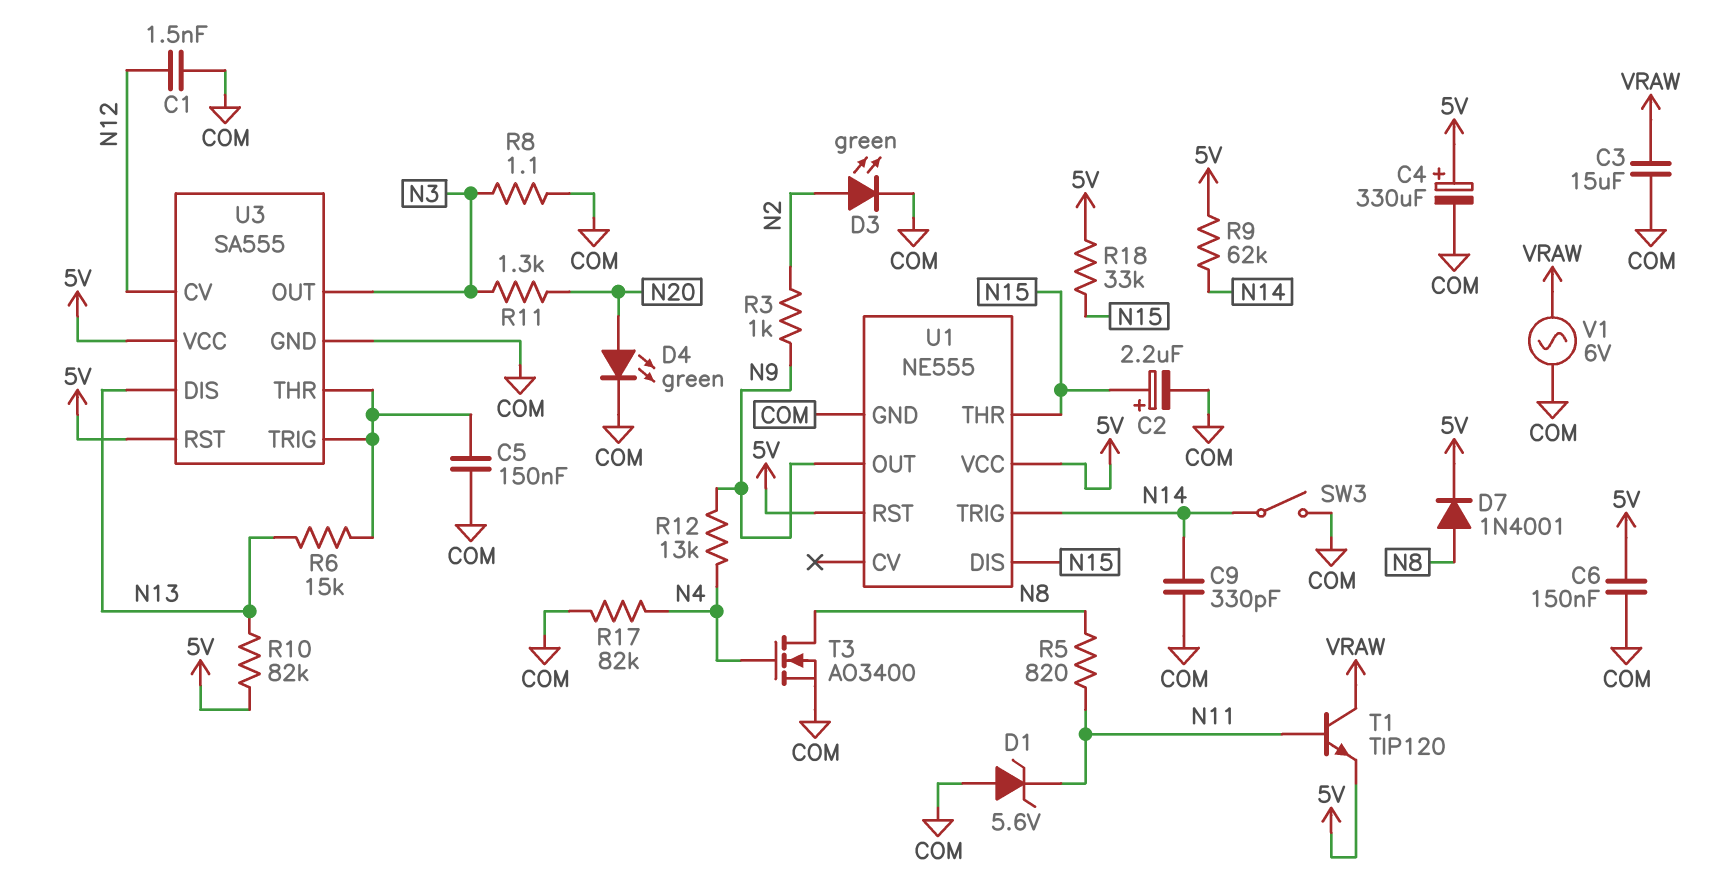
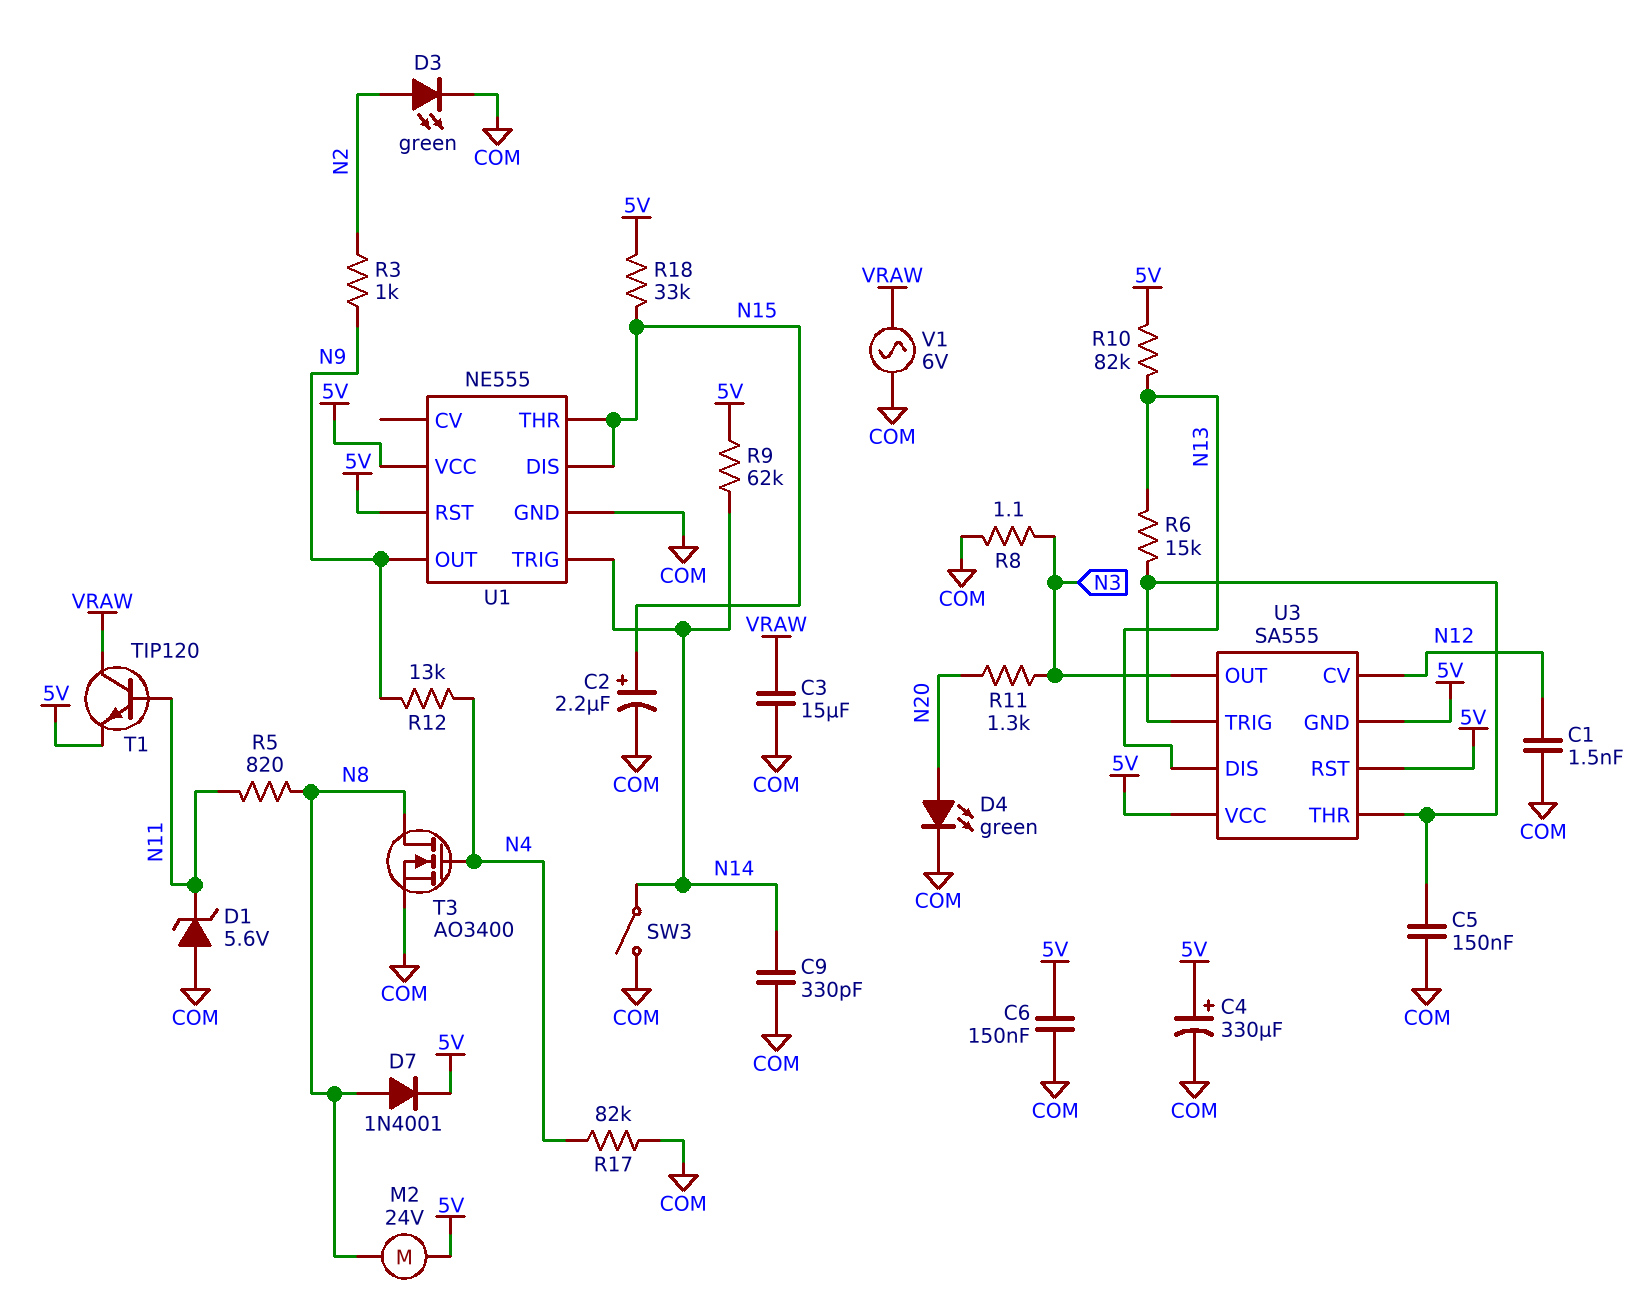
M2: none -> motor 24V (5V, N8)
U3 pin GND: COM -> 5V

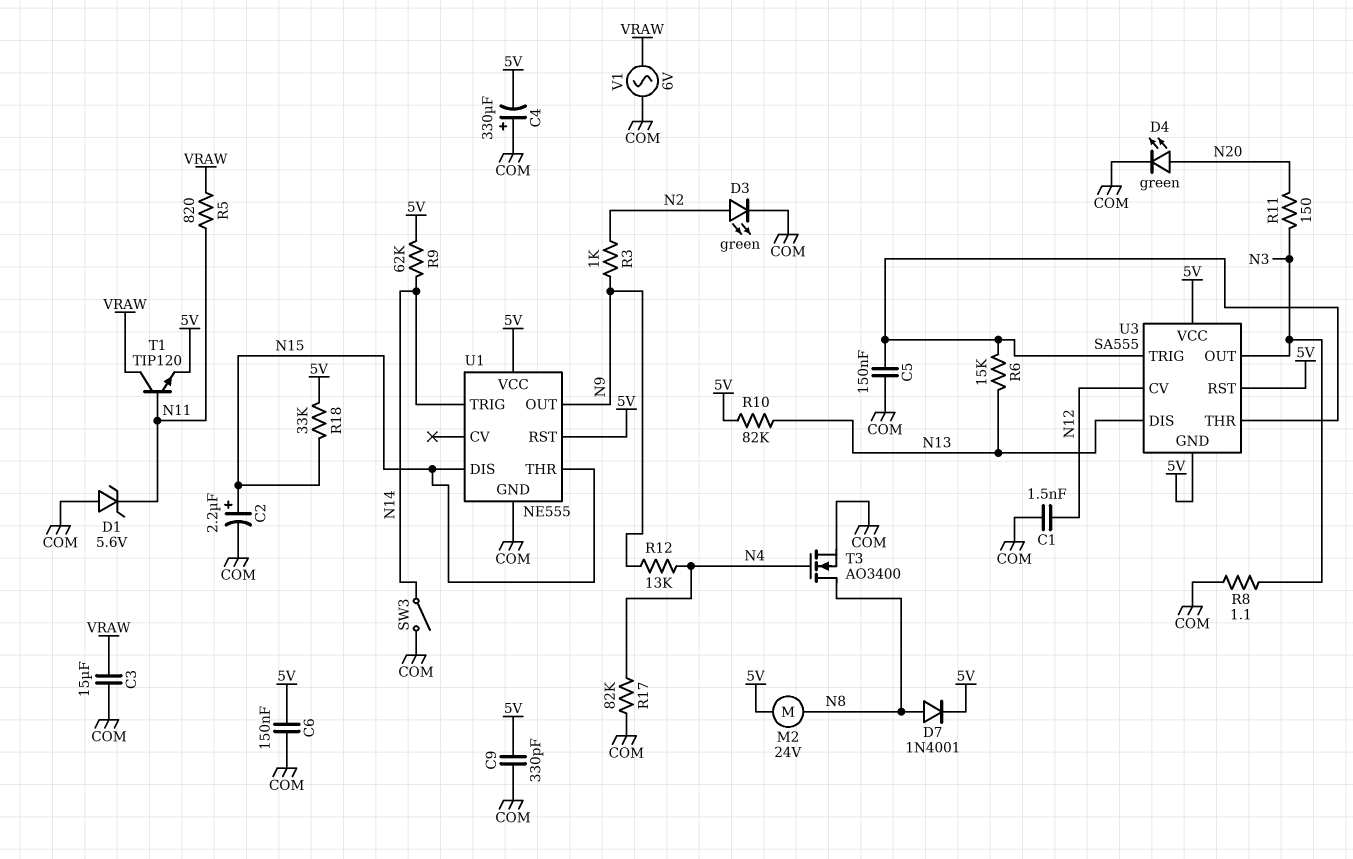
C4: 330uF (plus 5V, minus COM) -> 330uF (plus COM, minus 5V)
C9: 330pF (COM, N14) -> 330pF (5V, COM)
R5: 820 (N8, N11) -> 820 (N11, VRAW)
R11: 1.3k (N3, N20) -> 150 (N3, N20)

